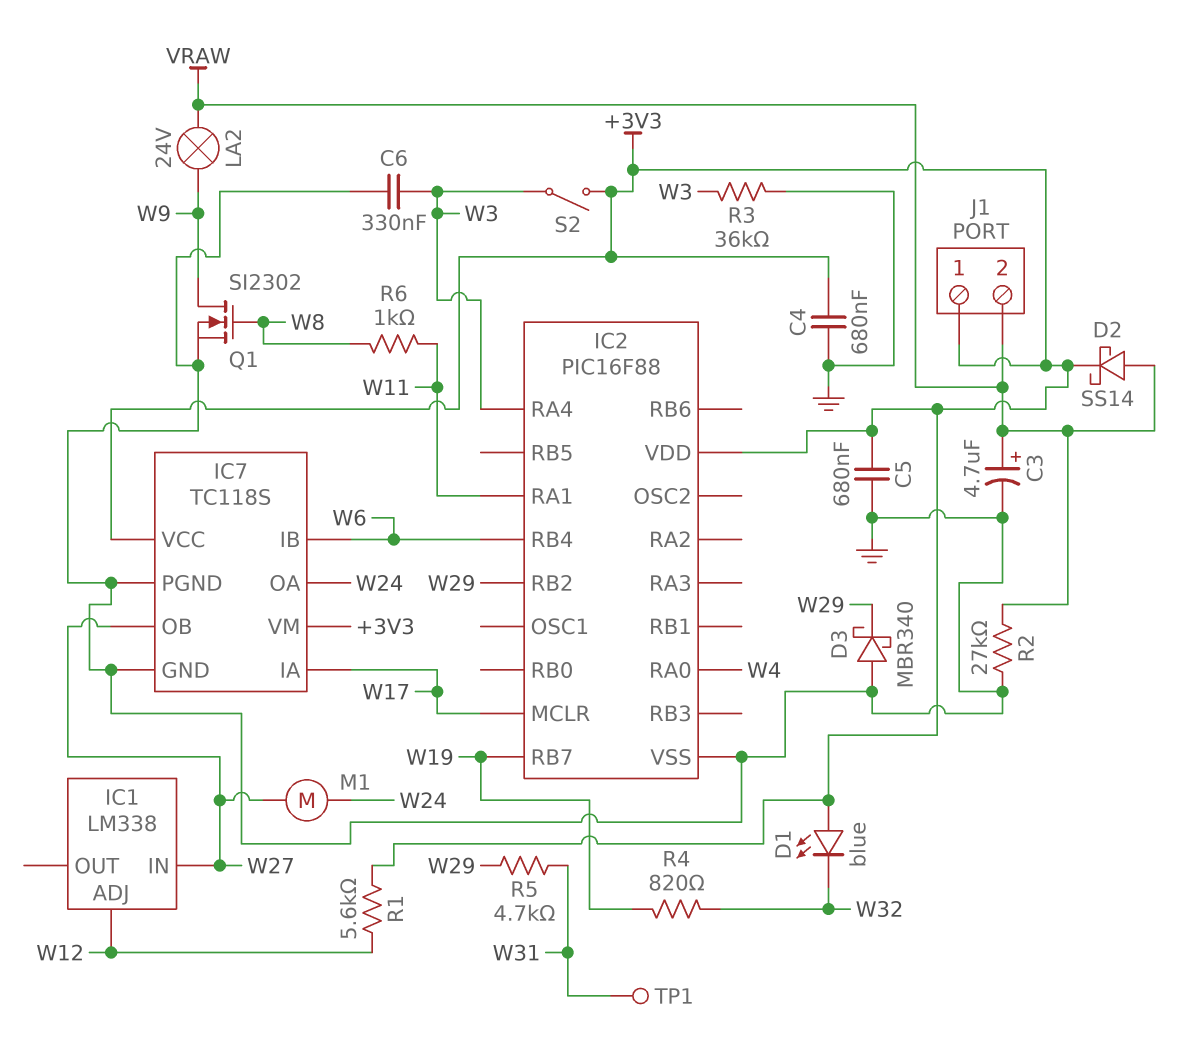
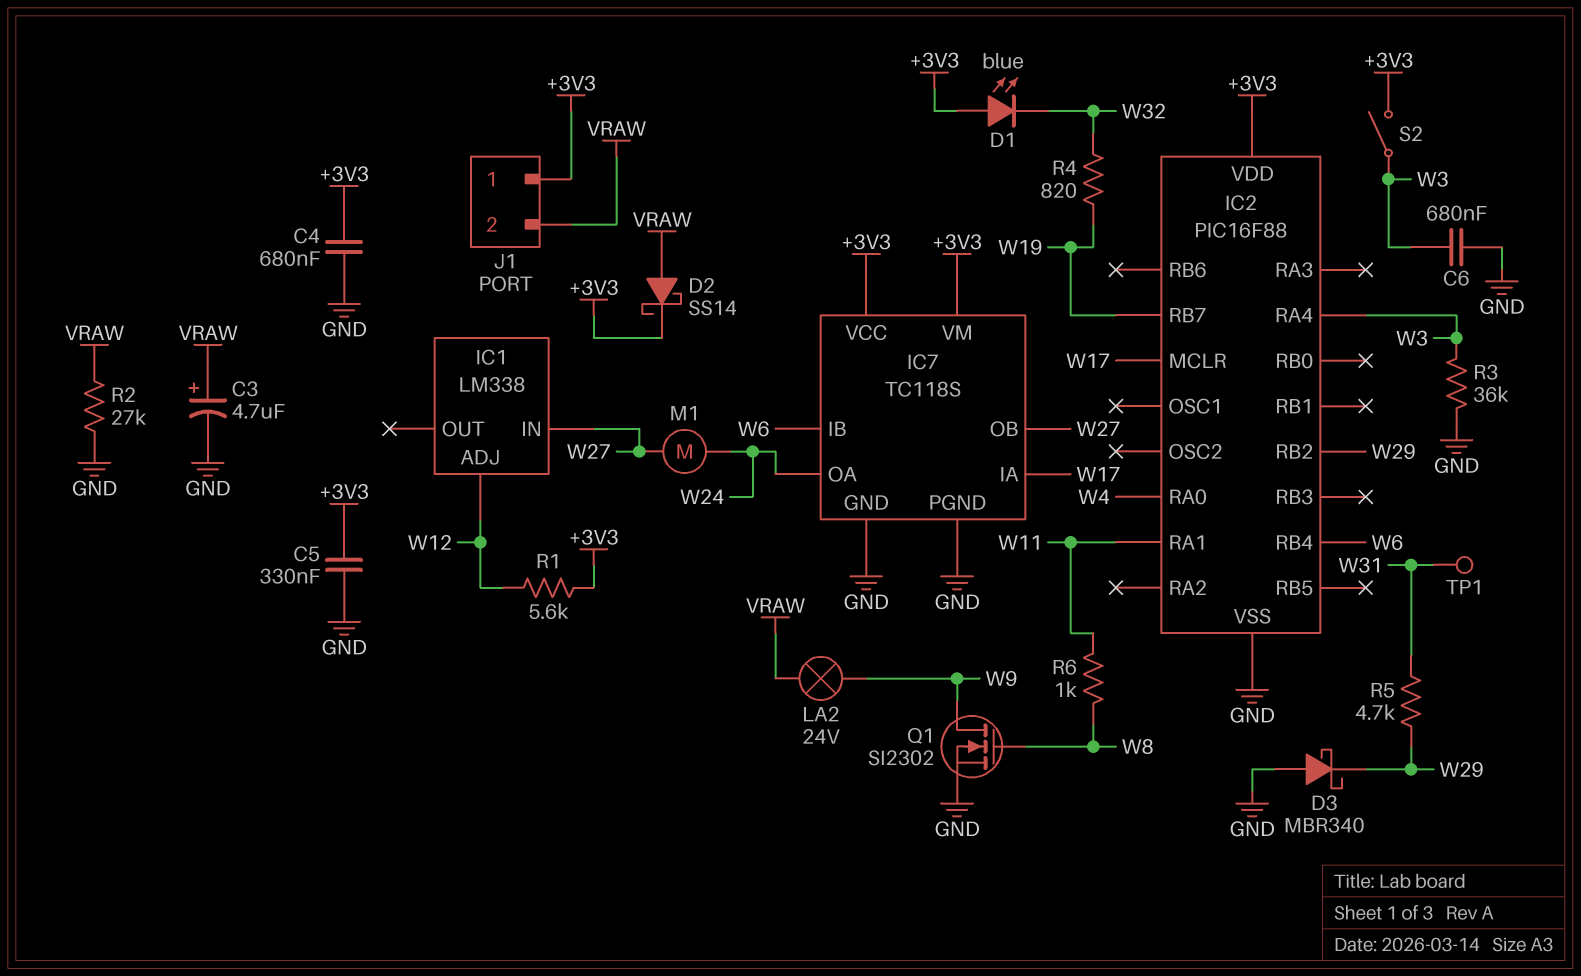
C5: 680nF (+3V3, GND) -> 330nF (+3V3, GND)
C6: 330nF (GND, W3) -> 680nF (GND, W3)

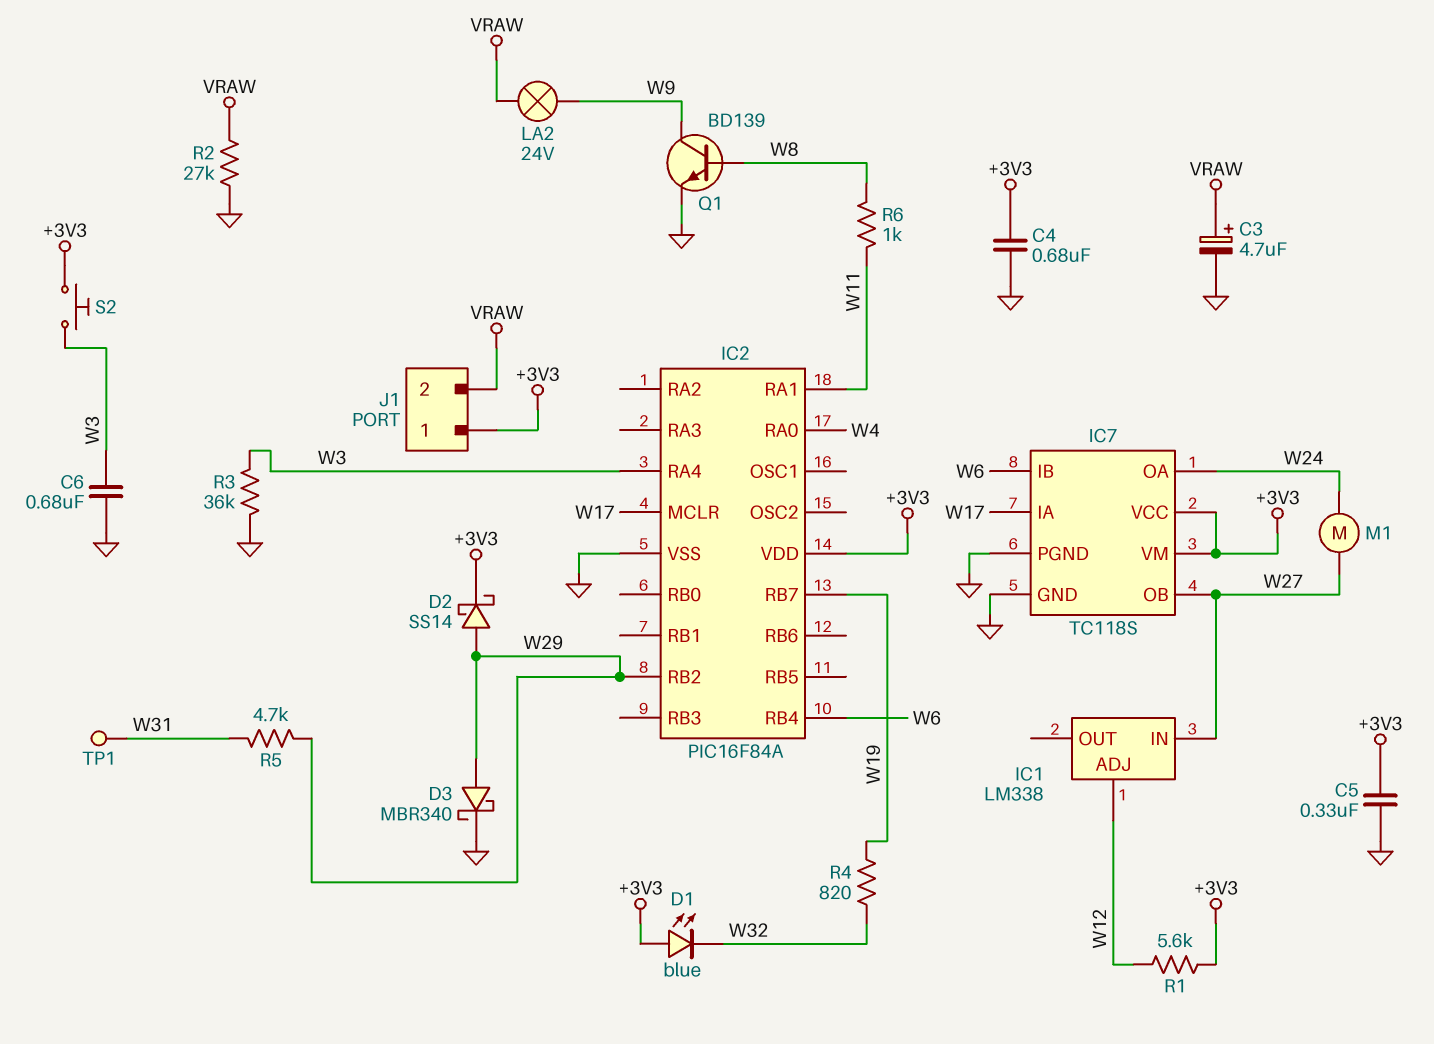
D2: schottky SS14 (A VRAW, K +3V3) -> schottky SS14 (A W29, K +3V3)
D3: schottky MBR340 (A GND, K W29) -> schottky MBR340 (A W29, K GND)
IC2: PIC16F88 -> PIC16F84A
Q1: NMOS SI2302 (G W8, D W9, S GND) -> NPN BD139 (B W8, C W9, E GND)
S2: switch (+3V3, W3) -> button (+3V3, W3)

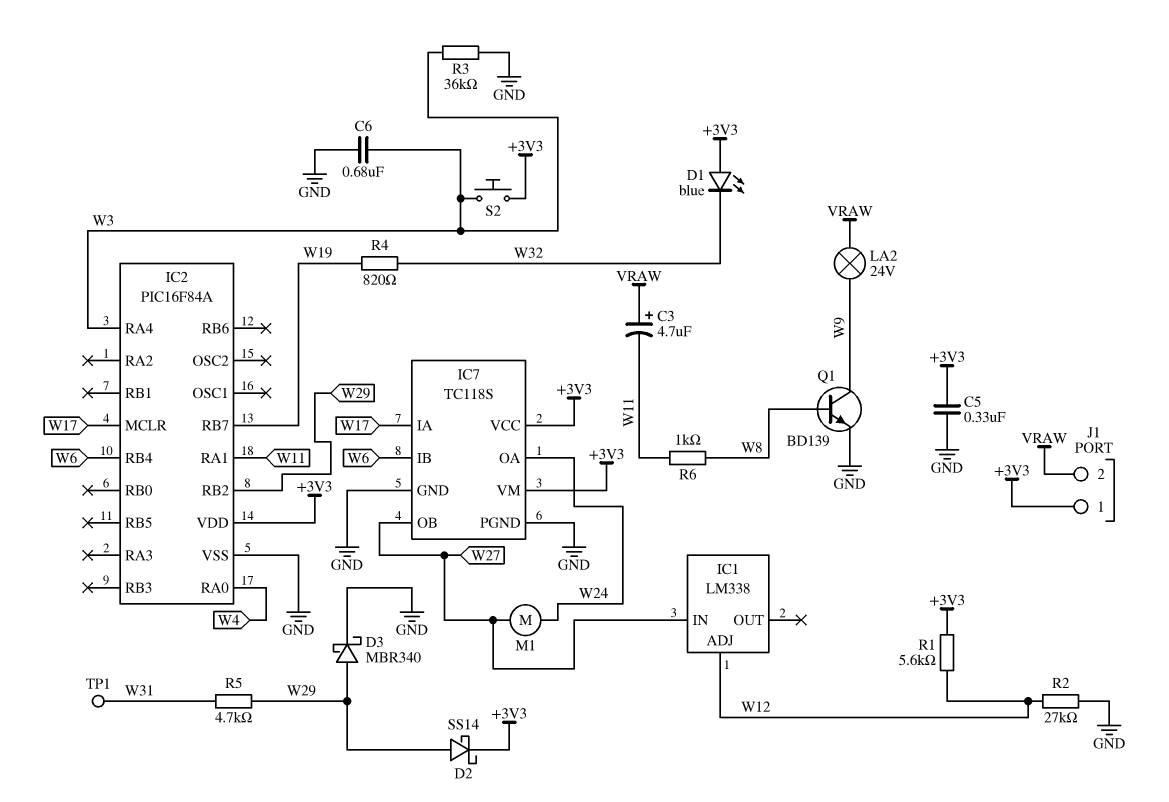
C3: 4.7uF (plus VRAW, minus GND) -> 4.7uF (plus VRAW, minus W11)
C4: 680nF (+3V3, GND) -> none
R2: 27k (GND, VRAW) -> 27k (GND, W12)

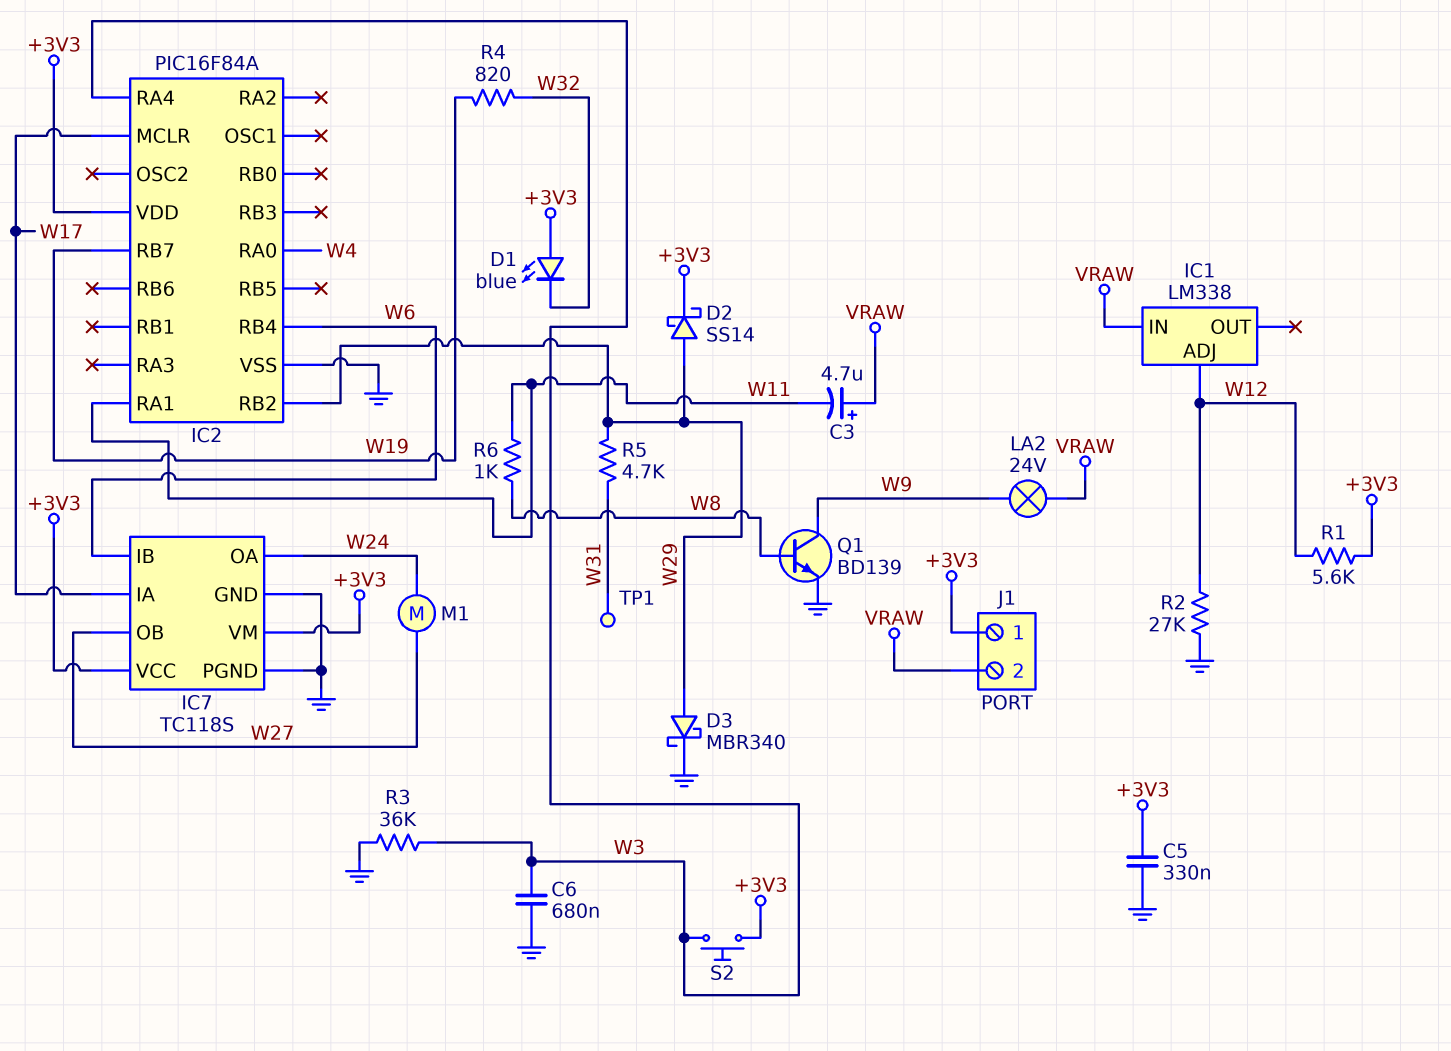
IC1 pin IN: W27 -> VRAW

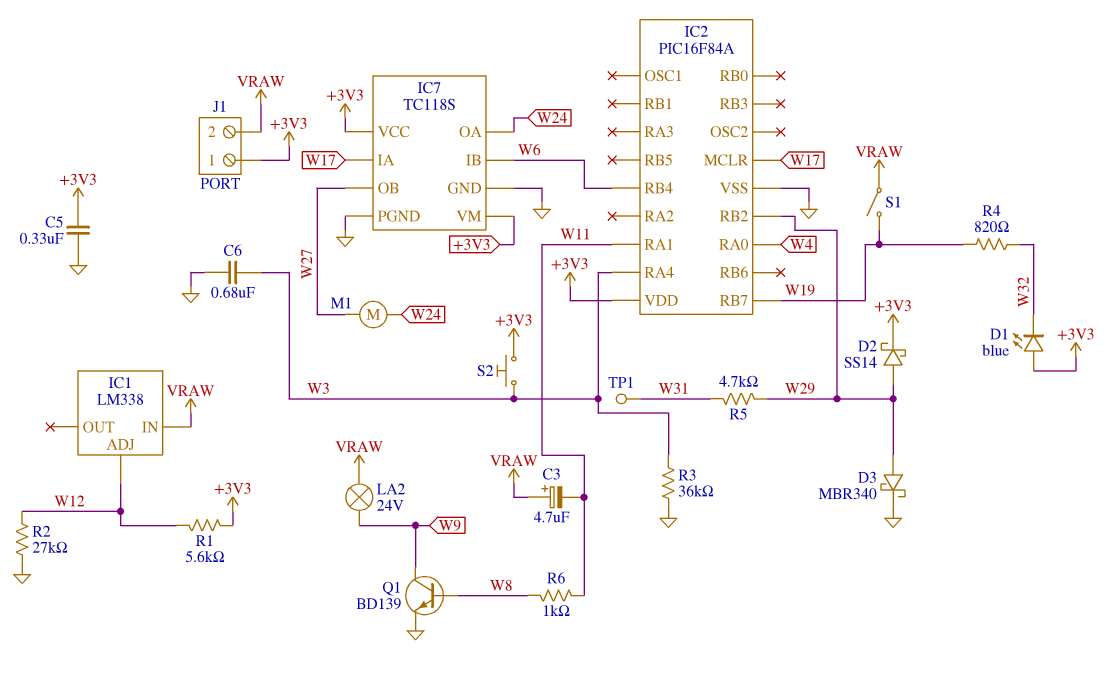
S1: none -> switch (VRAW, W19)

